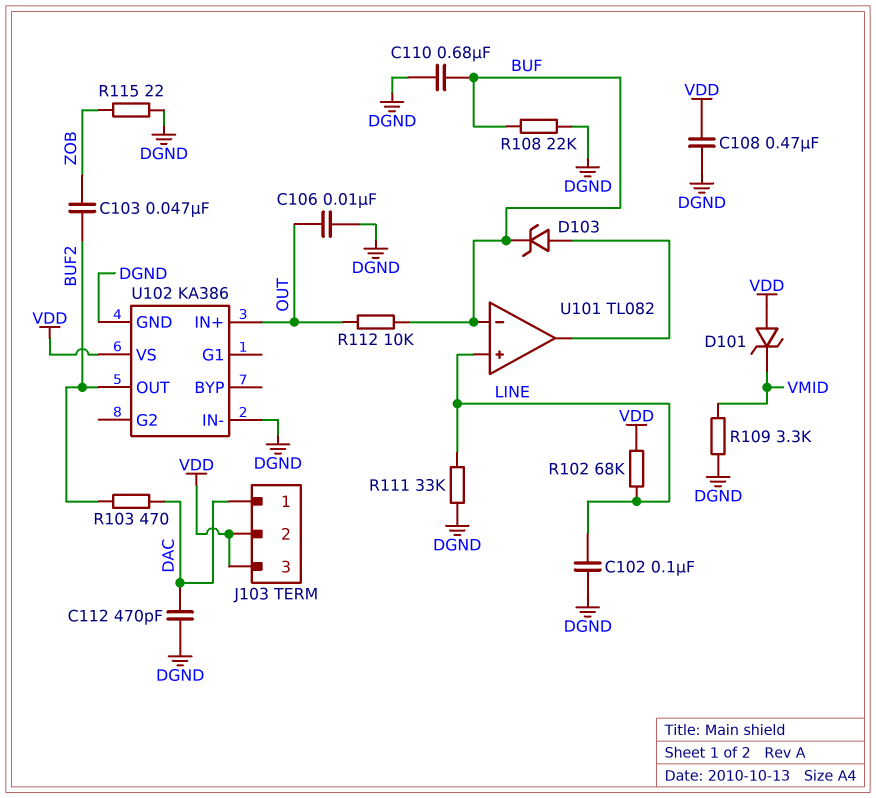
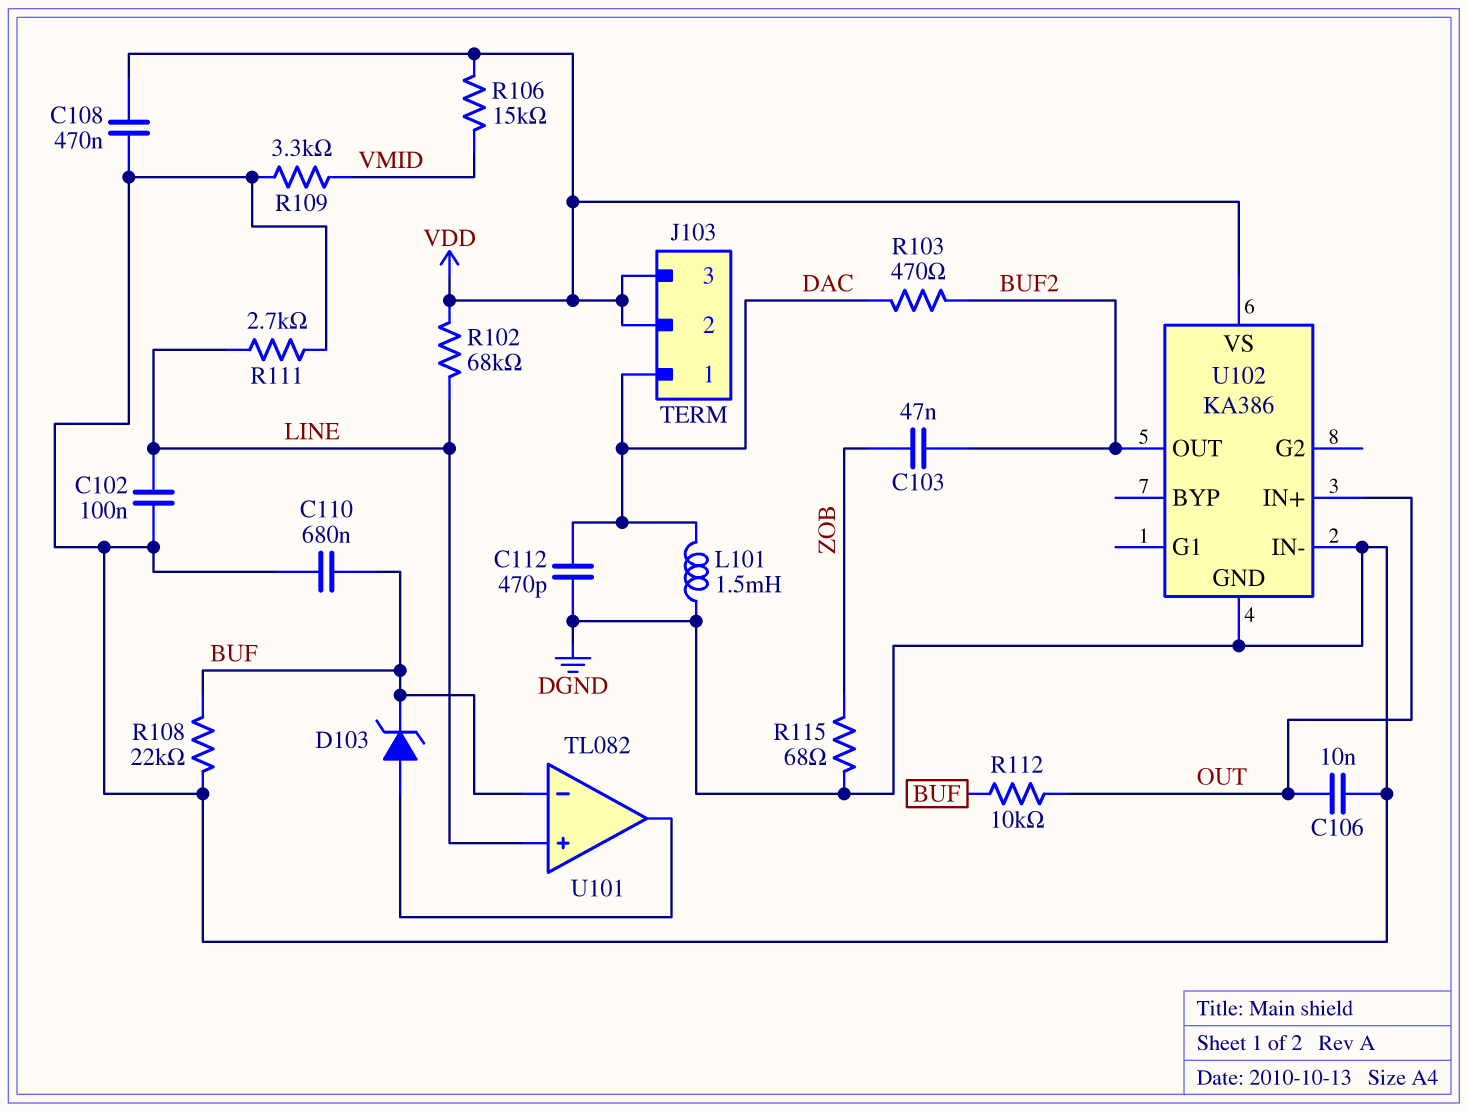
D101: zener (A VDD, K VMID) -> none
L101: none -> 1.5mH (DAC, DGND)
R106: none -> 15k (VDD, VMID)
R111: 33k (DGND, LINE) -> 2.7k (DGND, LINE)
R115: 22 (DGND, ZOB) -> 68 (DGND, ZOB)

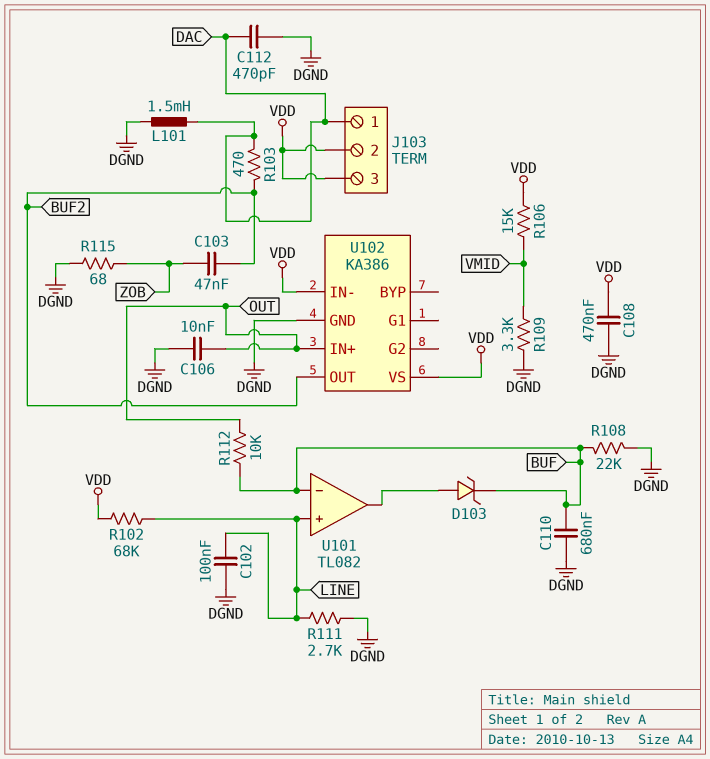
U102 pin IN-: DGND -> VDD

